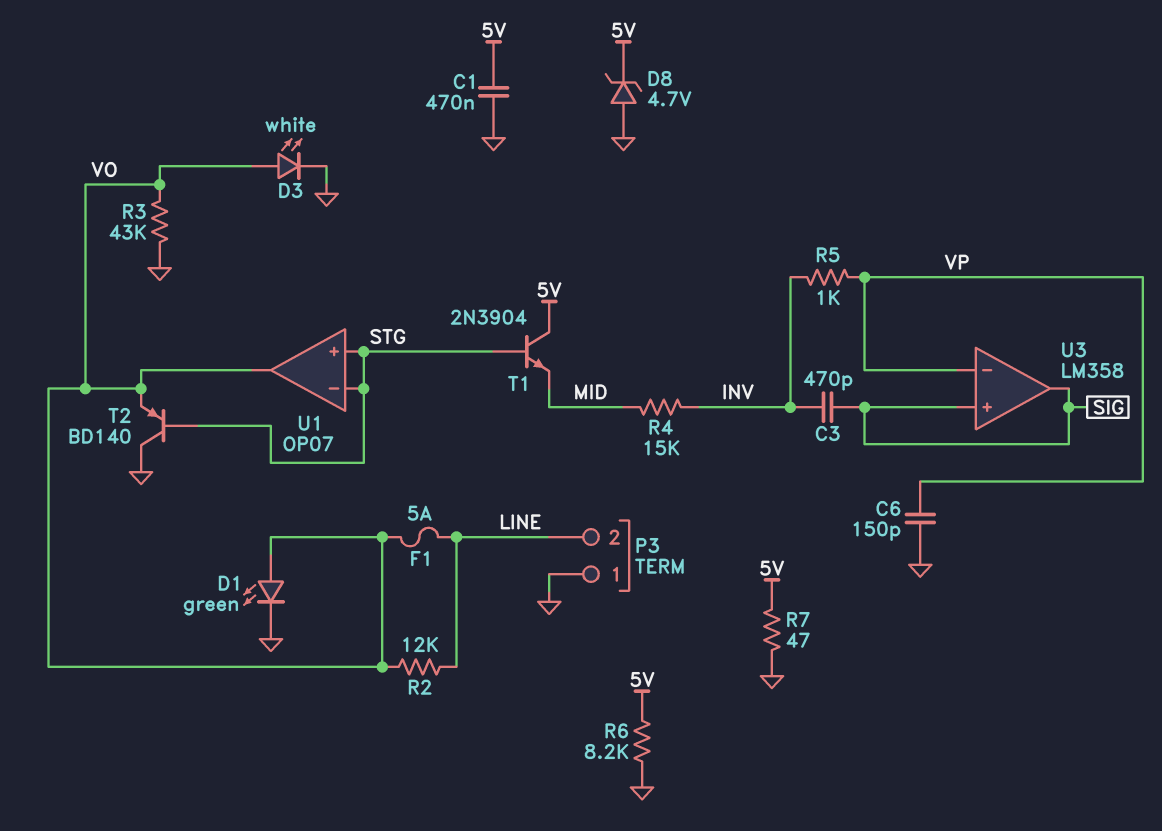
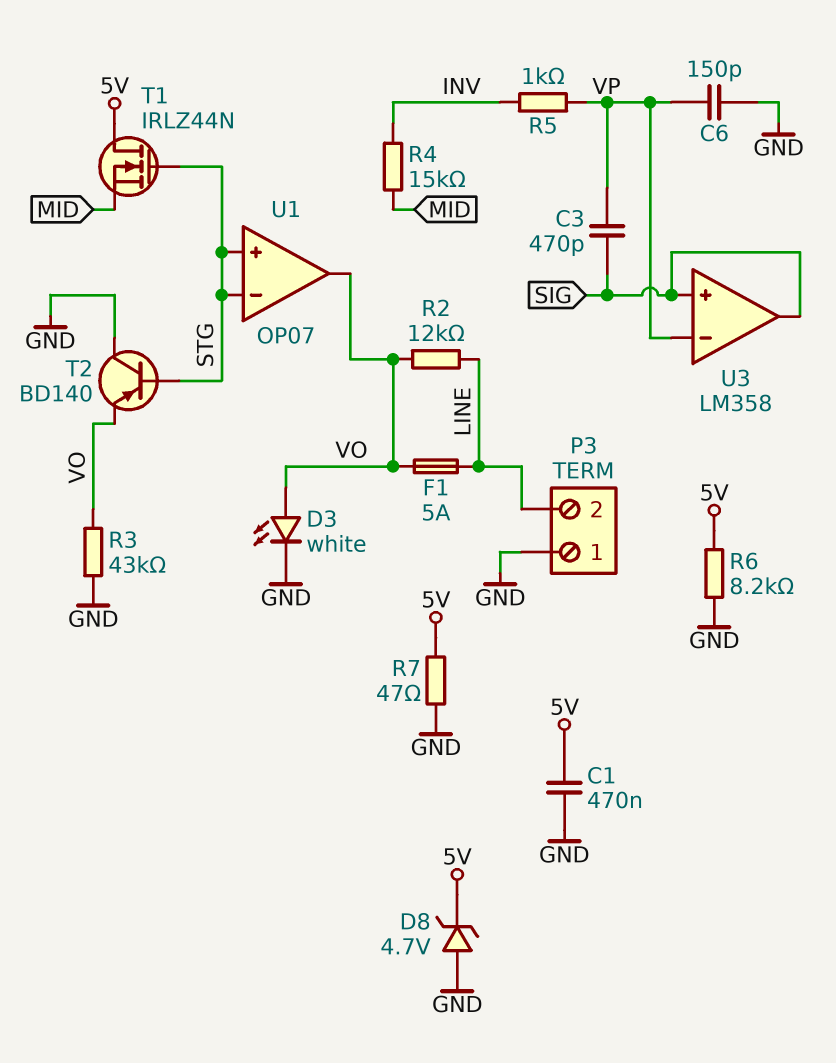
C3: 470pF (INV, SIG) -> 470pF (SIG, VP)
D1: LED green (A VO, K GND) -> none
T1: NPN 2N3904 (B STG, C 5V, E MID) -> NMOS IRLZ44N (G STG, D 5V, S MID)

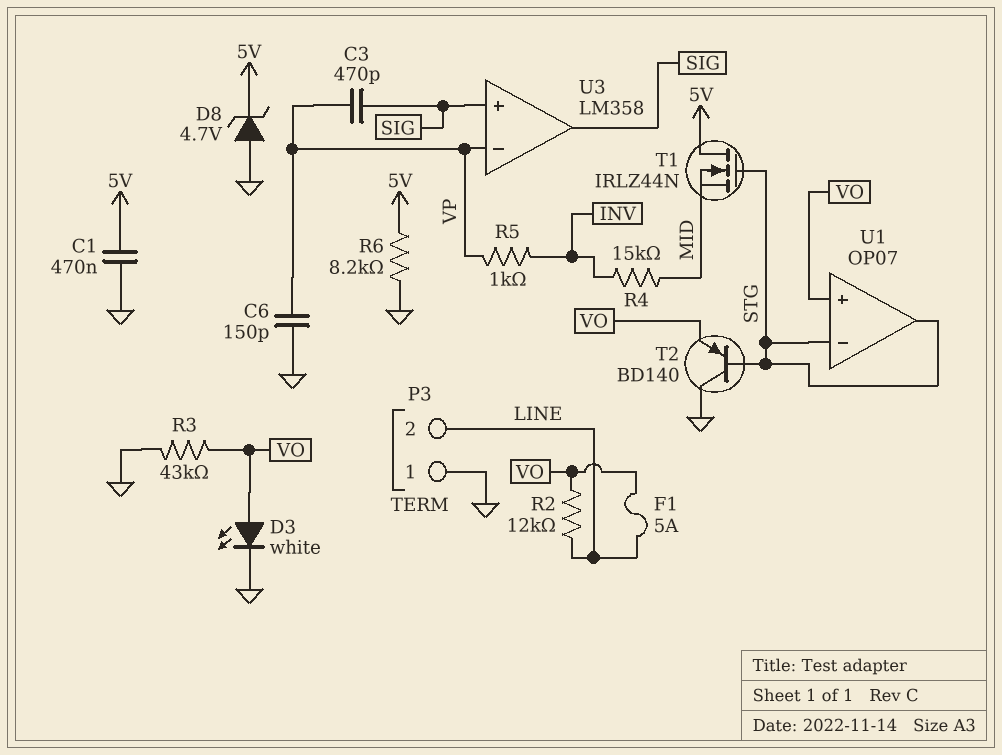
R7: 47 (5V, GND) -> none
U1 pin in+: STG -> VO
U1 pin out: VO -> STG

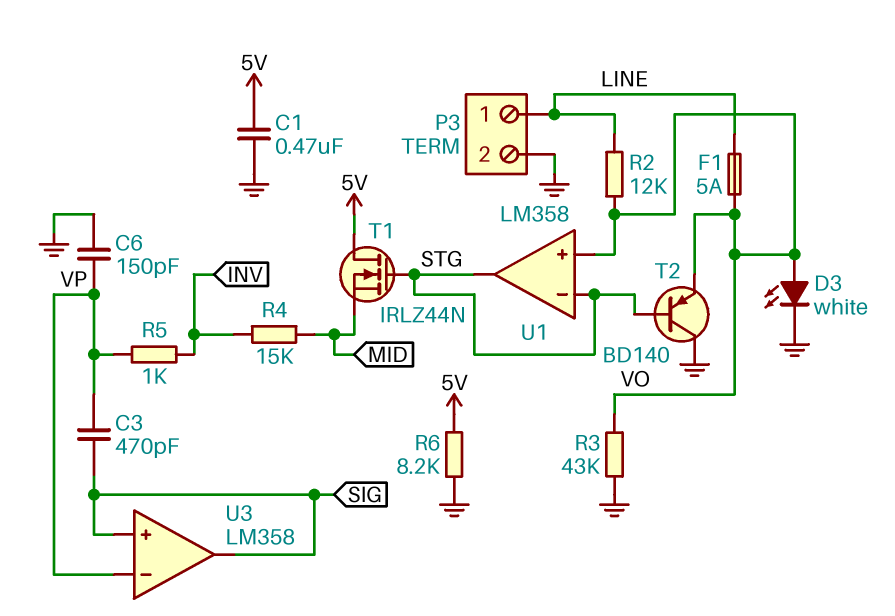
D8: zener 4.7V (A GND, K 5V) -> none
P3 pin 1: GND -> LINE
P3 pin 2: LINE -> GND
U1: OP07 -> LM358

